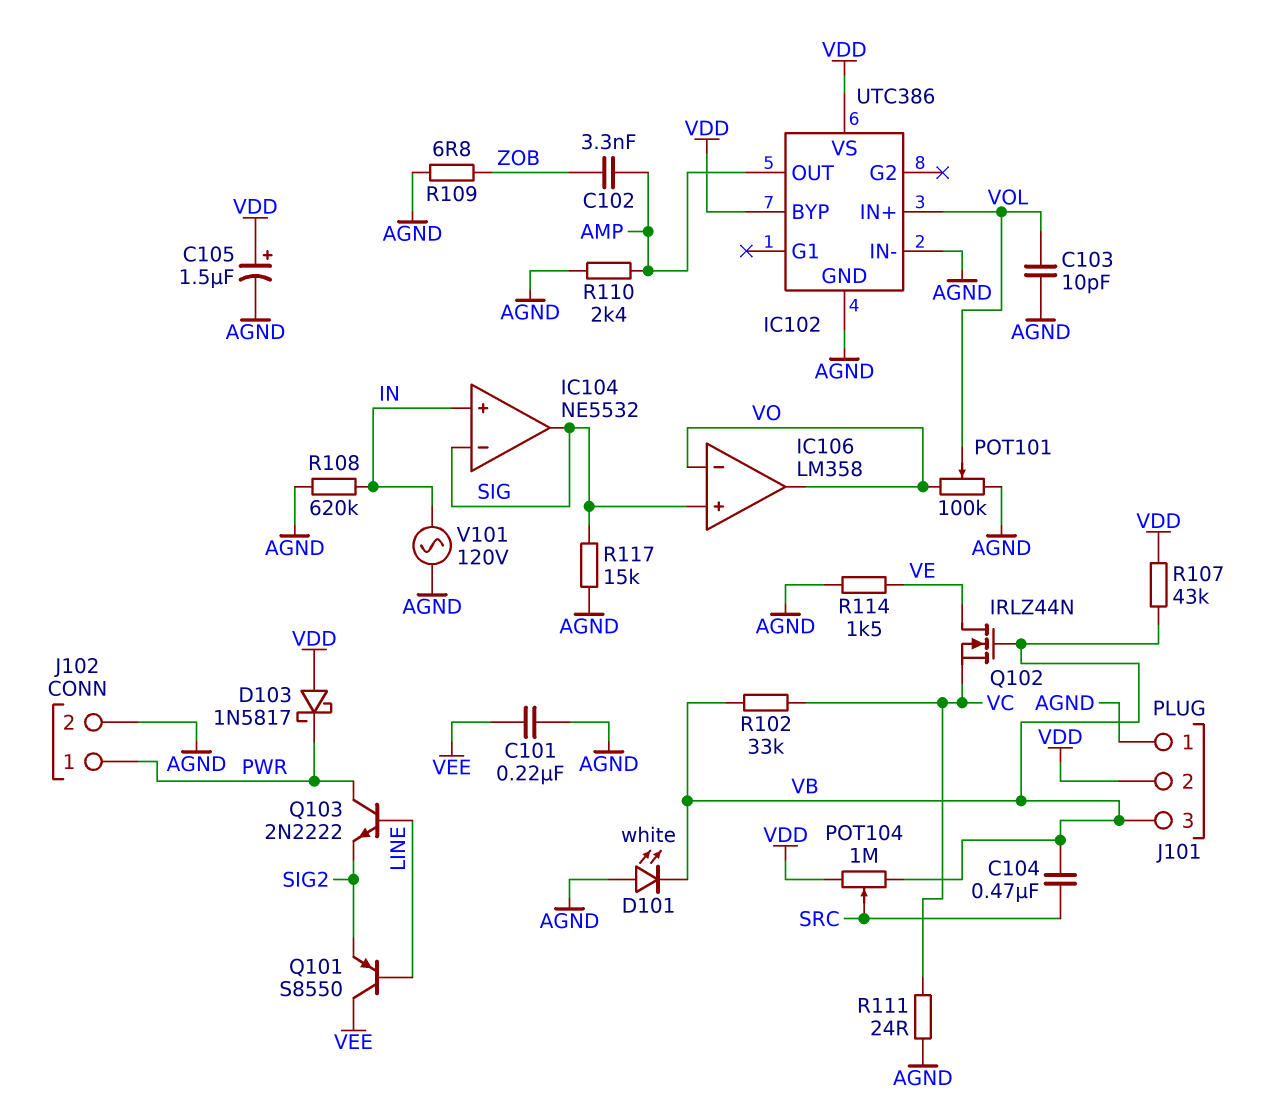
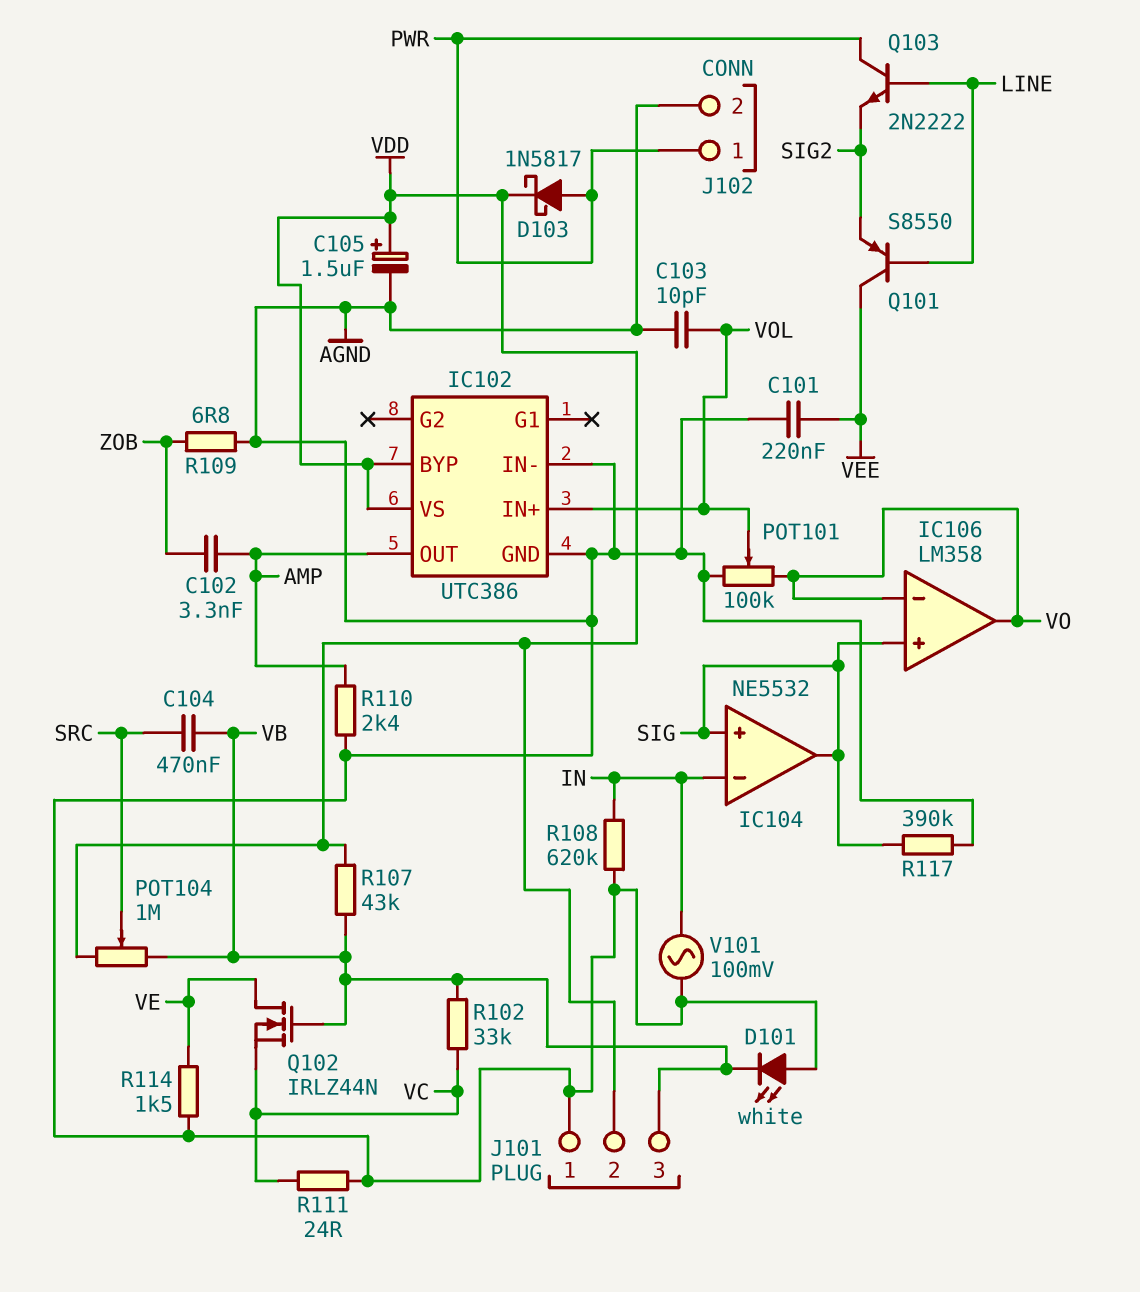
D103: schottky 1N5817 (A VDD, K PWR) -> schottky 1N5817 (A PWR, K VDD)
IC104 pin in+: IN -> SIG
IC104 pin in-: SIG -> IN
R117: 15k (AGND, SIG) -> 390k (AGND, SIG)
V101: AC 120V (AGND, IN) -> AC 100mV (AGND, IN)

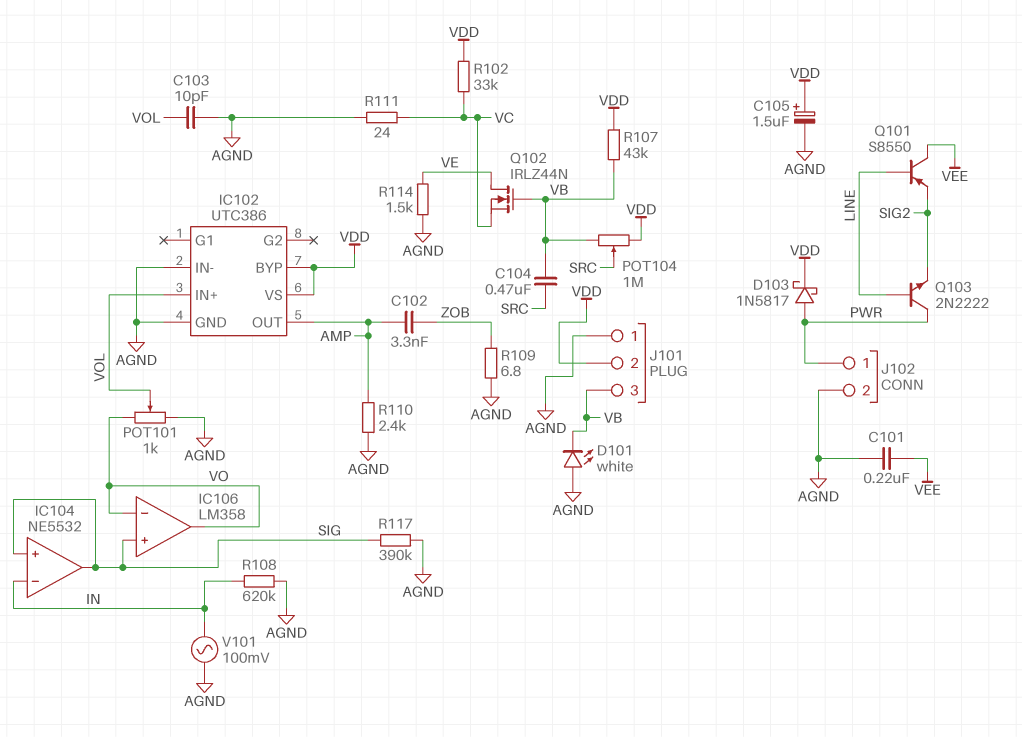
POT101: 100k (AGND, VO, wiper VOL) -> 1k (AGND, VO, wiper VOL)
R102: 33k (VB, VC) -> 33k (VC, VDD)

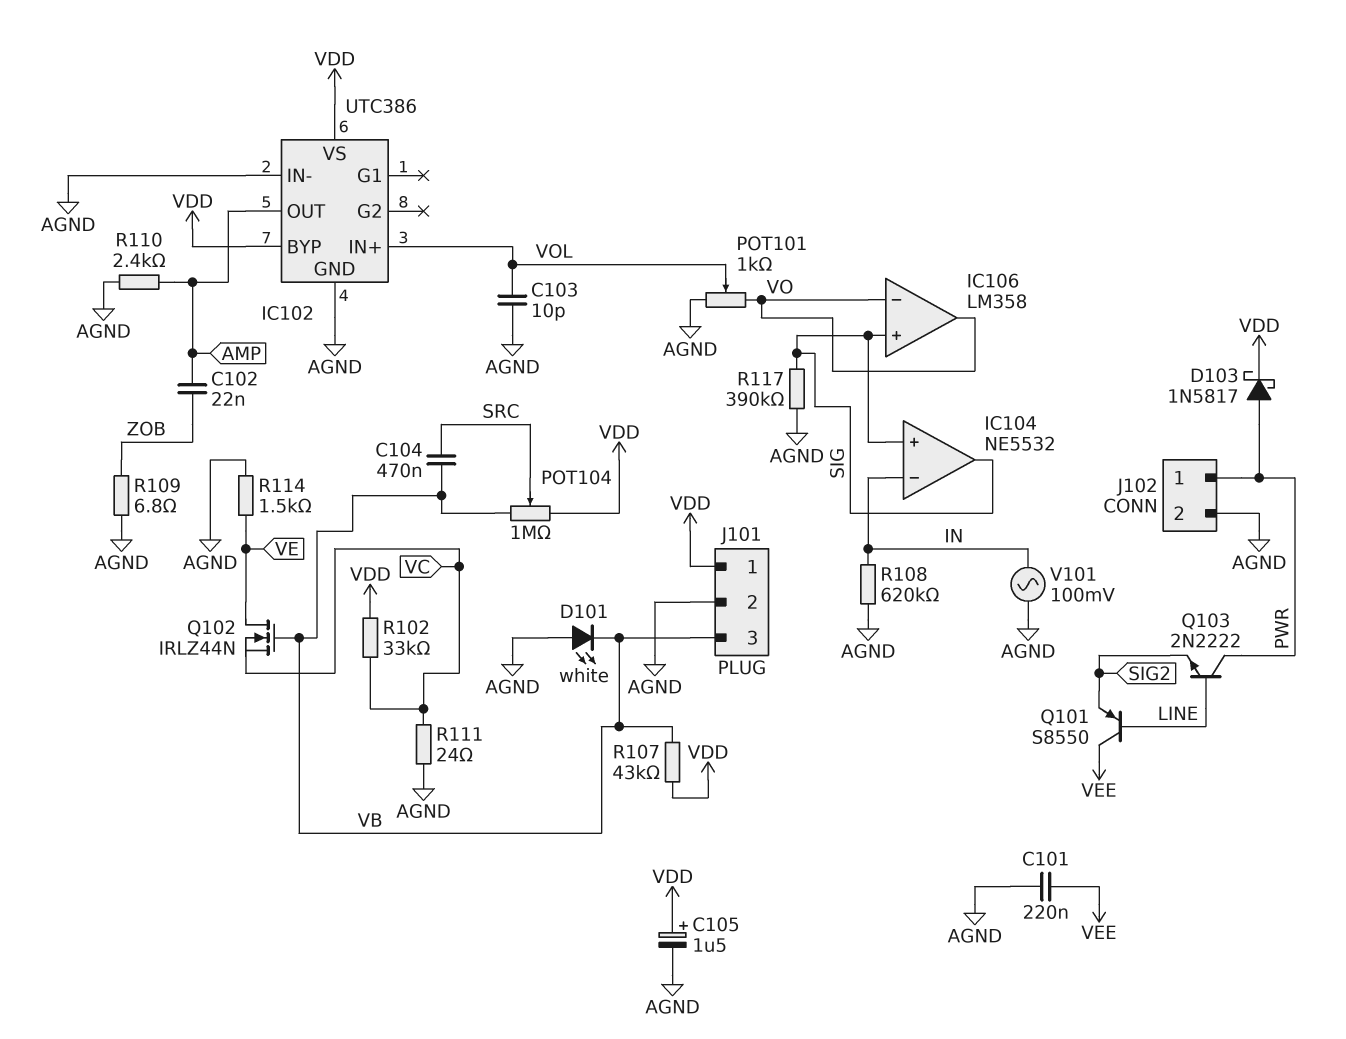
C102: 3.3nF (AMP, ZOB) -> 22nF (AMP, ZOB)
J101 pin 1: AGND -> VDD
J101 pin 2: VDD -> AGND

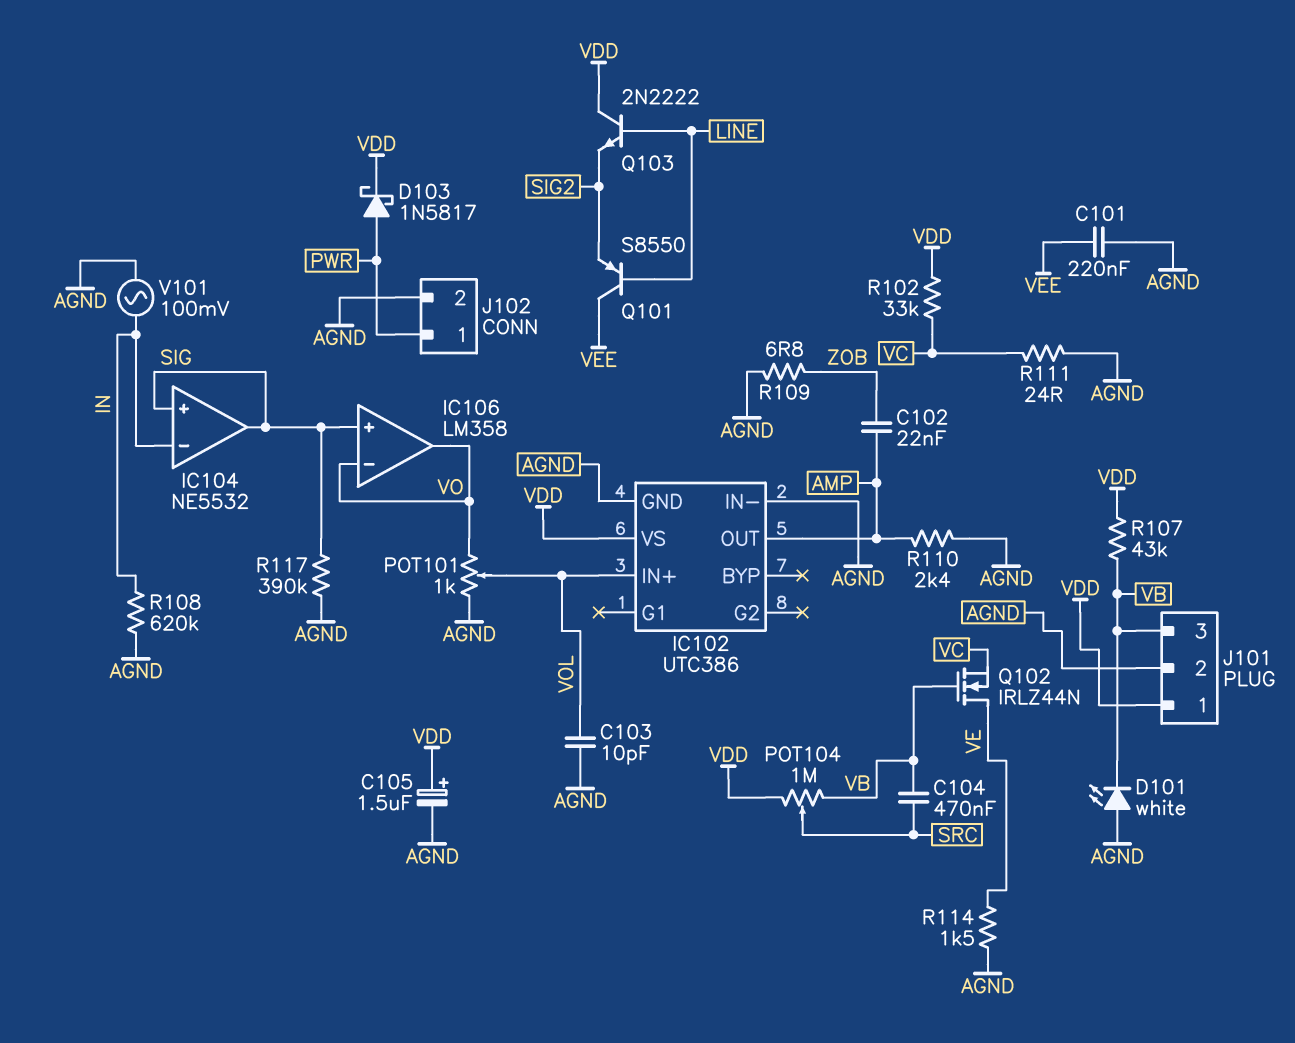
IC102 pin BYP: VDD -> none
Q103: NPN 2N2222 (B LINE, C PWR, E SIG2) -> NPN 2N2222 (B LINE, C VDD, E SIG2)

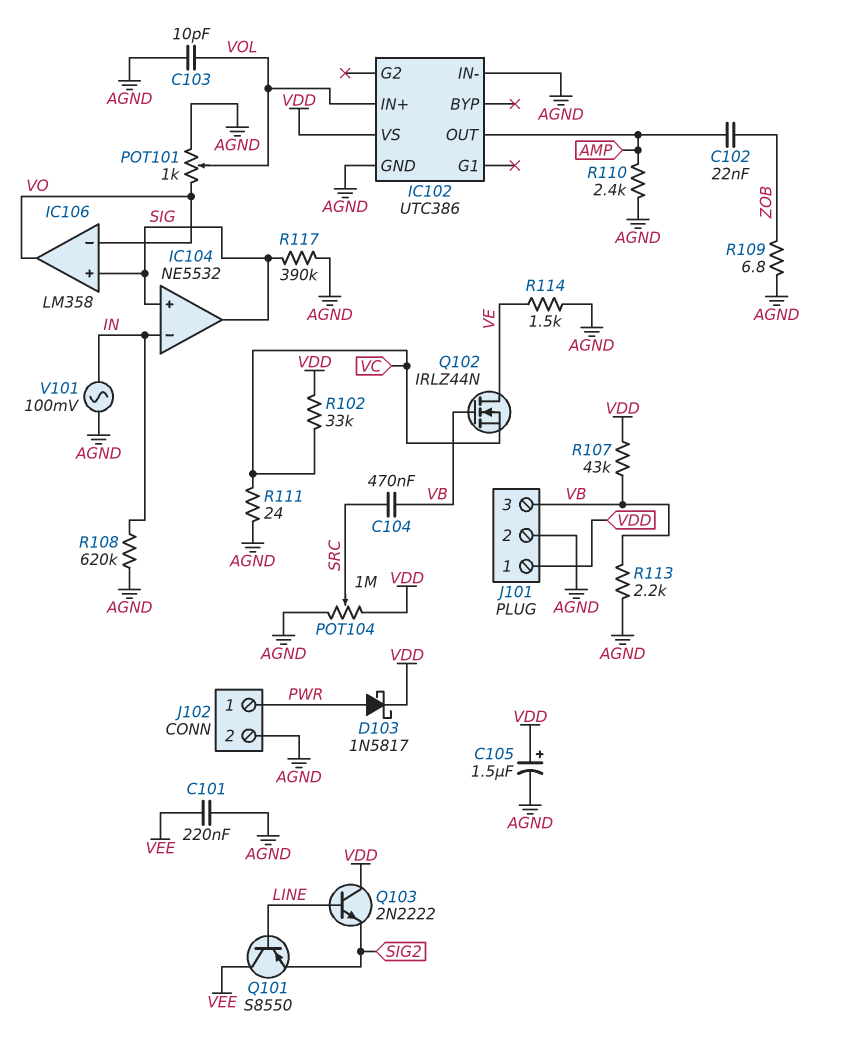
D101: LED white (A AGND, K VB) -> none
POT104: 1M (VB, VDD, wiper SRC) -> 1M (AGND, VDD, wiper SRC)
R113: none -> 2.2k (AGND, VB)

